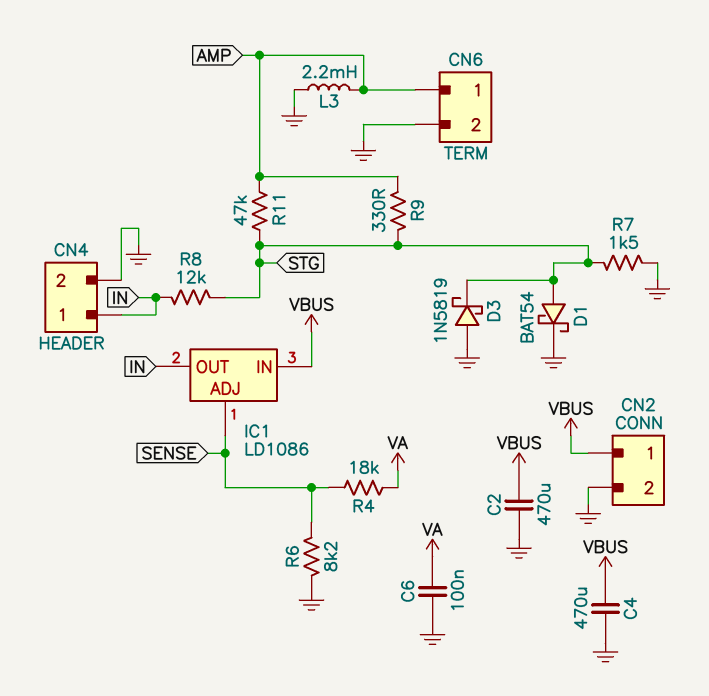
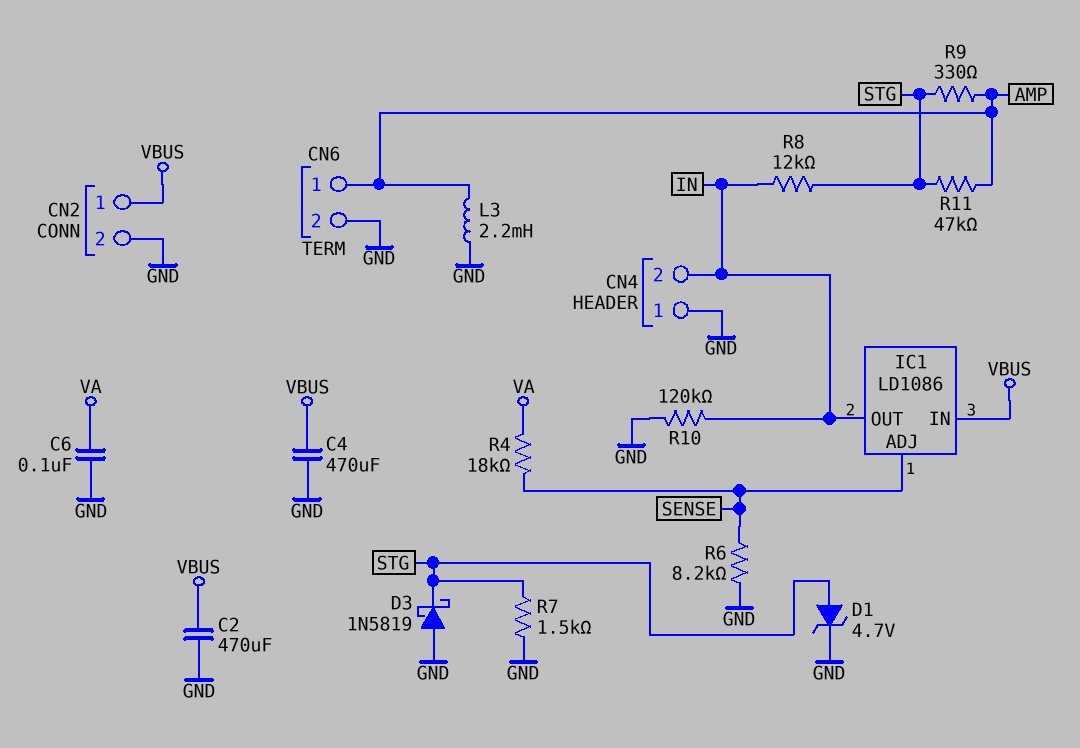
CN4 pin 1: IN -> GND
CN4 pin 2: GND -> IN
D1: schottky BAT54 (A STG, K GND) -> zener 4.7V (A STG, K GND)
R10: none -> 120k (GND, IN)

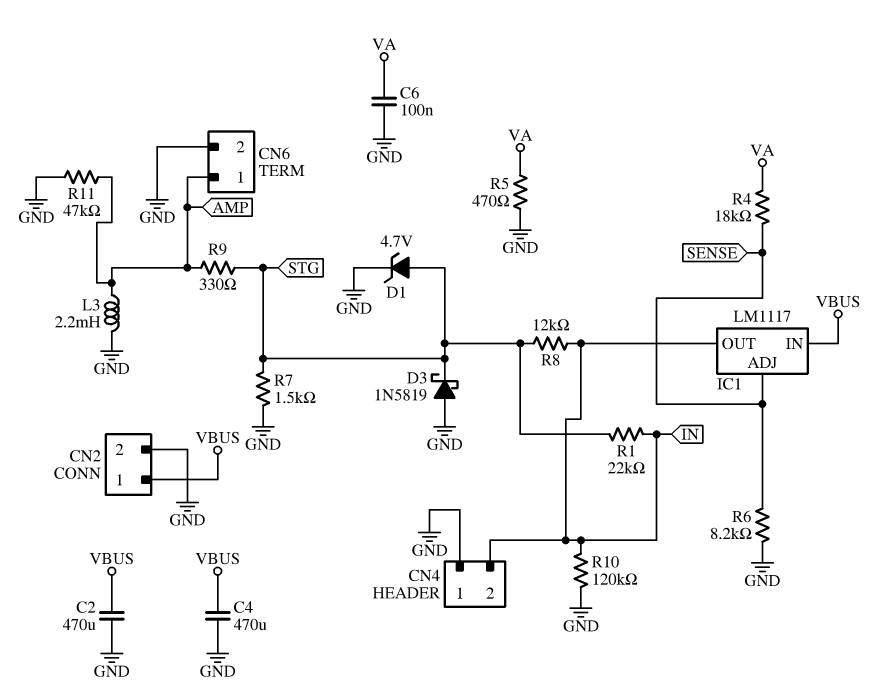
IC1: LD1086 -> LM1117
R1: none -> 22k (IN, STG)
R5: none -> 470 (GND, VA)
R11: 47k (AMP, STG) -> 47k (AMP, GND)

